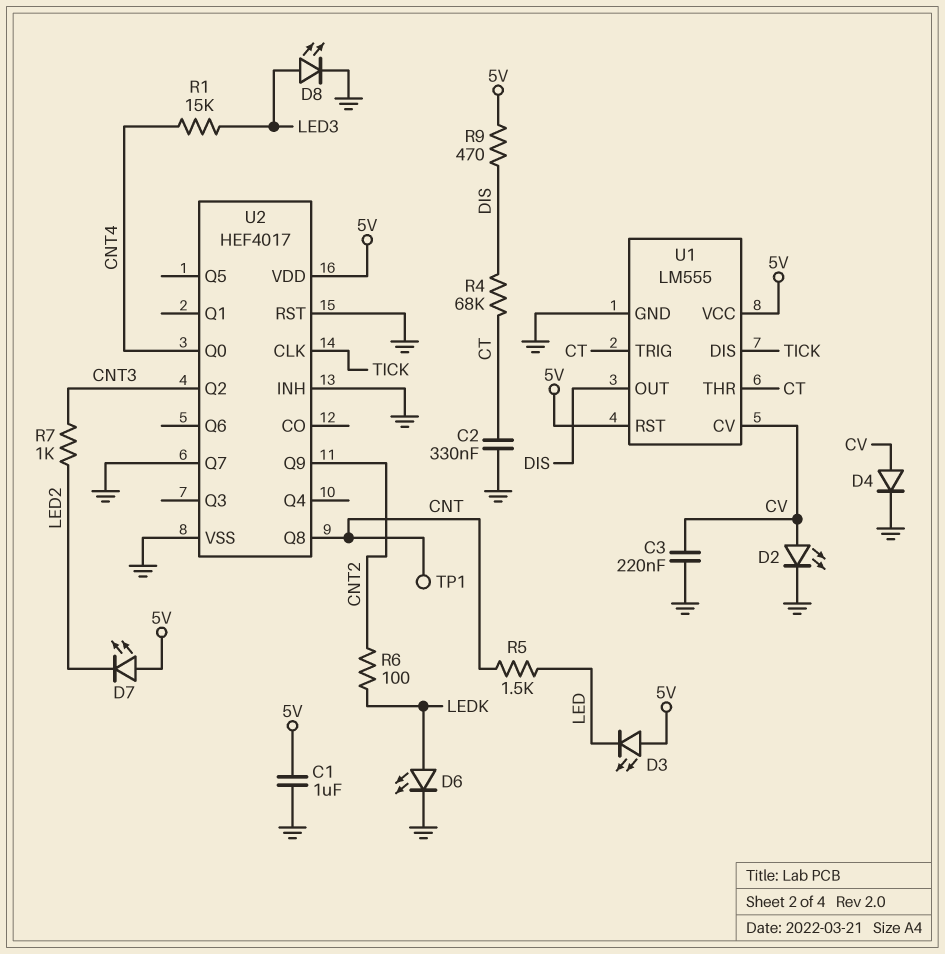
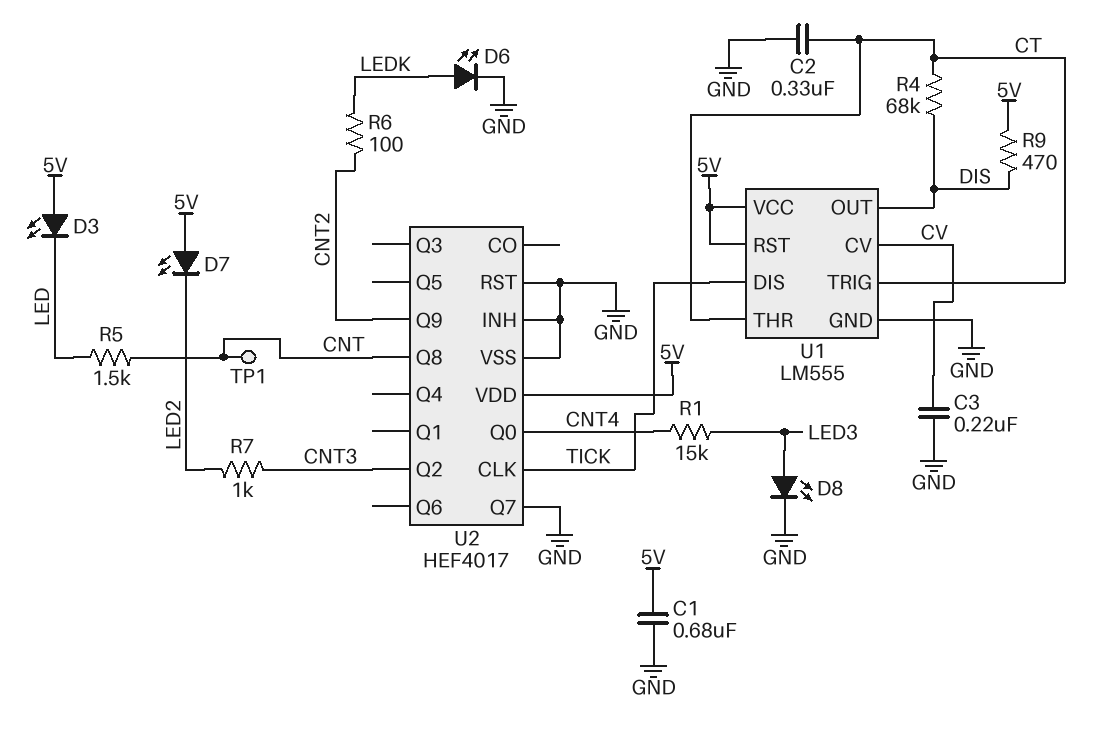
C1: 1uF (5V, GND) -> 680nF (5V, GND)
D2: LED (A CV, K GND) -> none
D4: diode (A CV, K GND) -> none

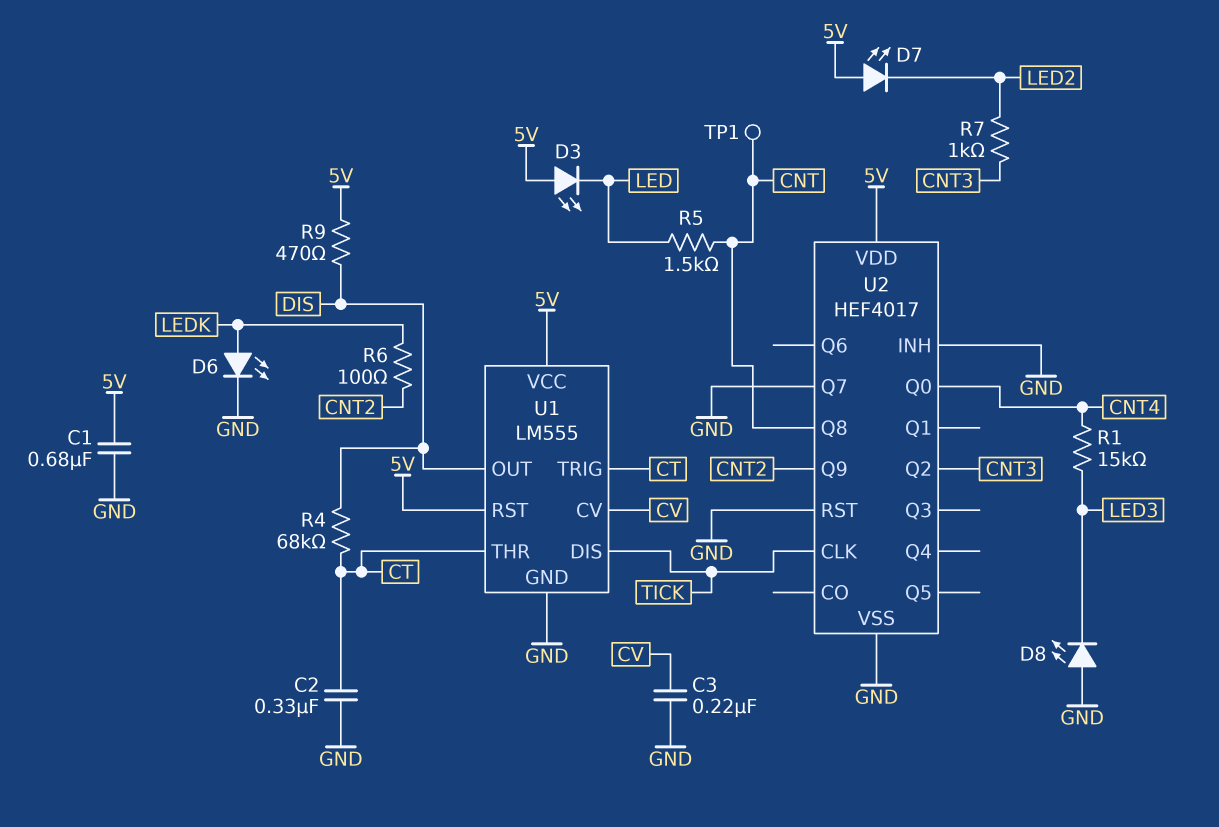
D8: LED (A LED3, K GND) -> LED (A GND, K LED3)

